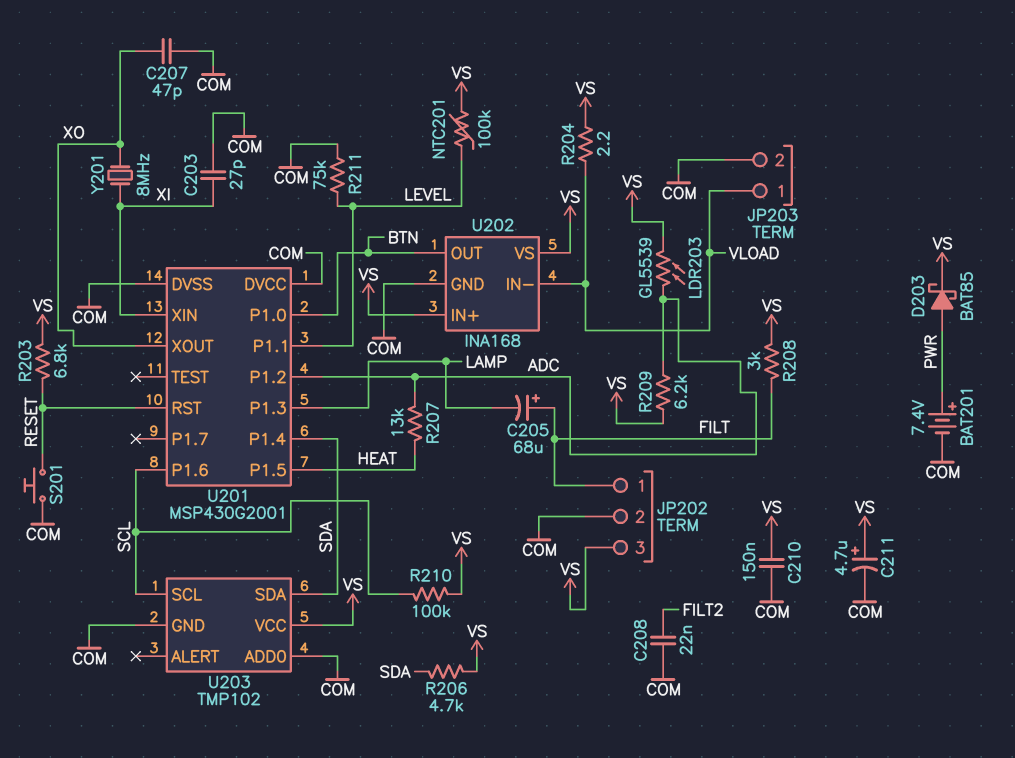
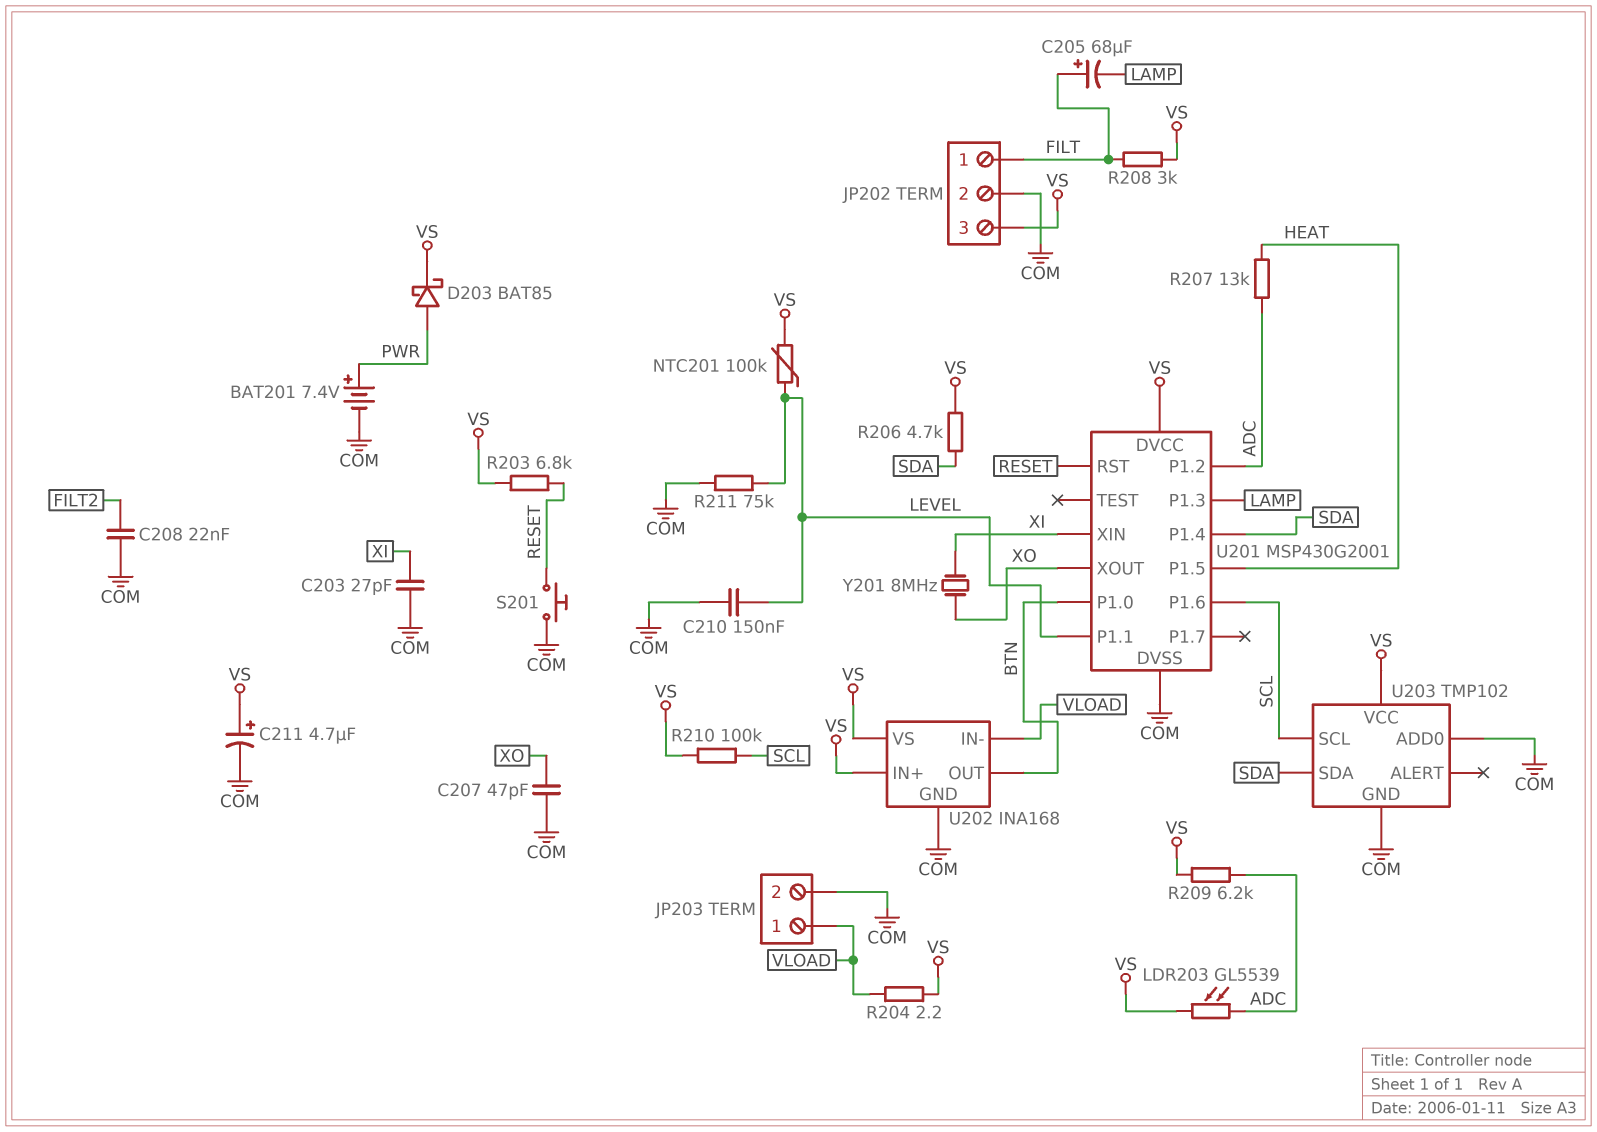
C210: 150nF (COM, VS) -> 150nF (COM, LEVEL)
U201 pin DVCC: COM -> VS

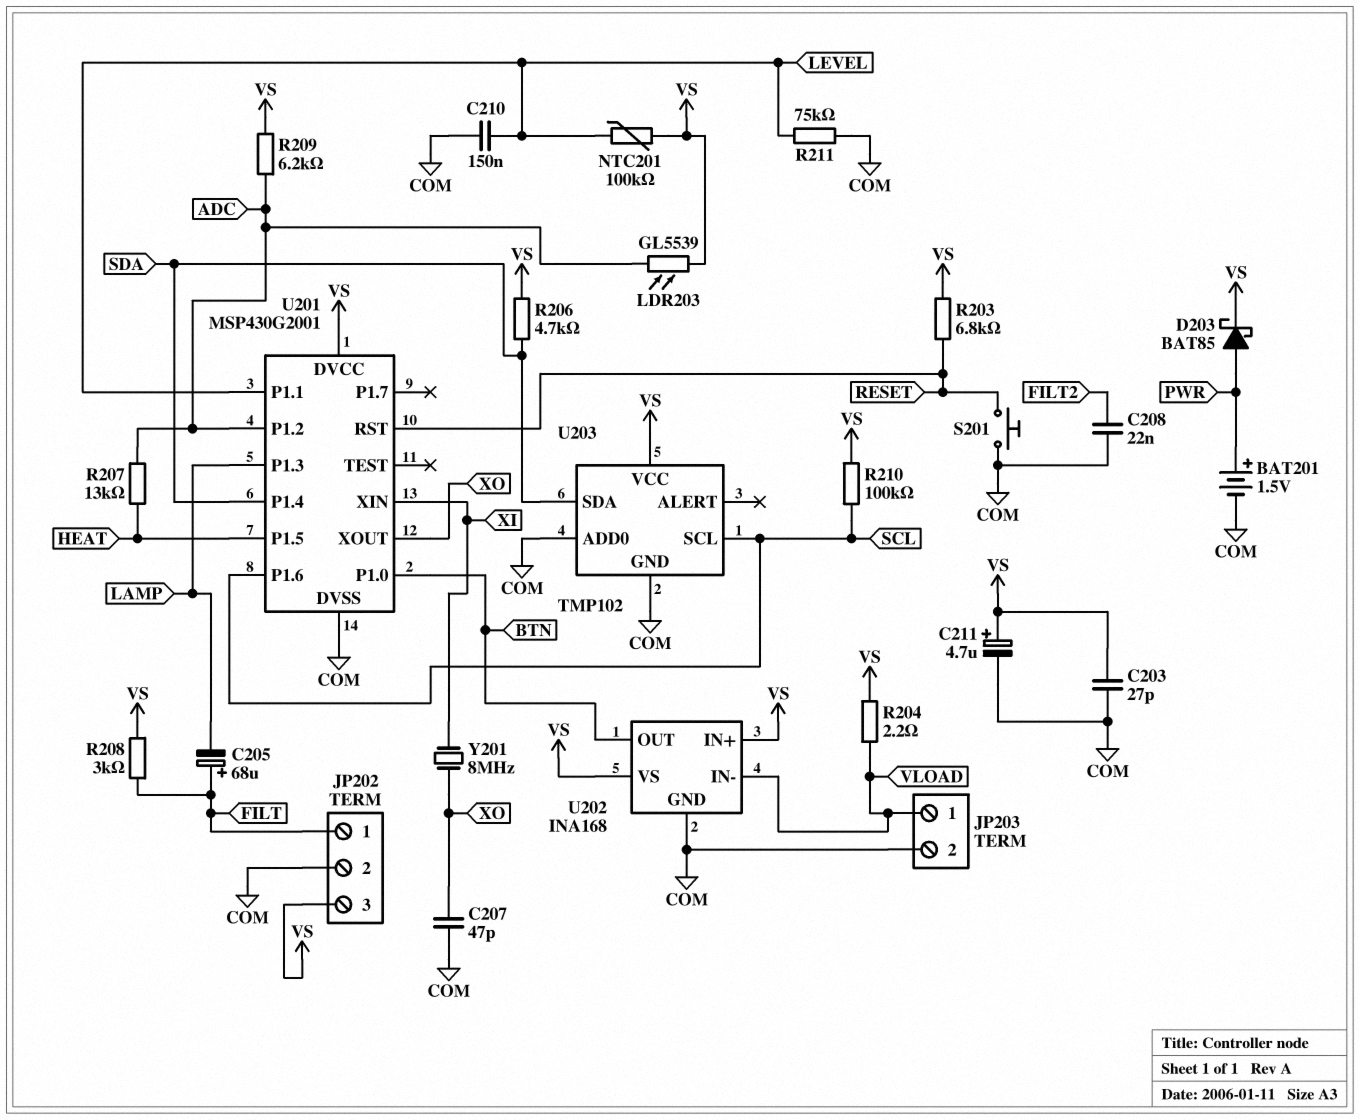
BAT201: 7.4V (plus PWR, minus COM) -> 1.5V (plus PWR, minus COM)
C203: 27pF (COM, XI) -> 27pF (COM, VS)

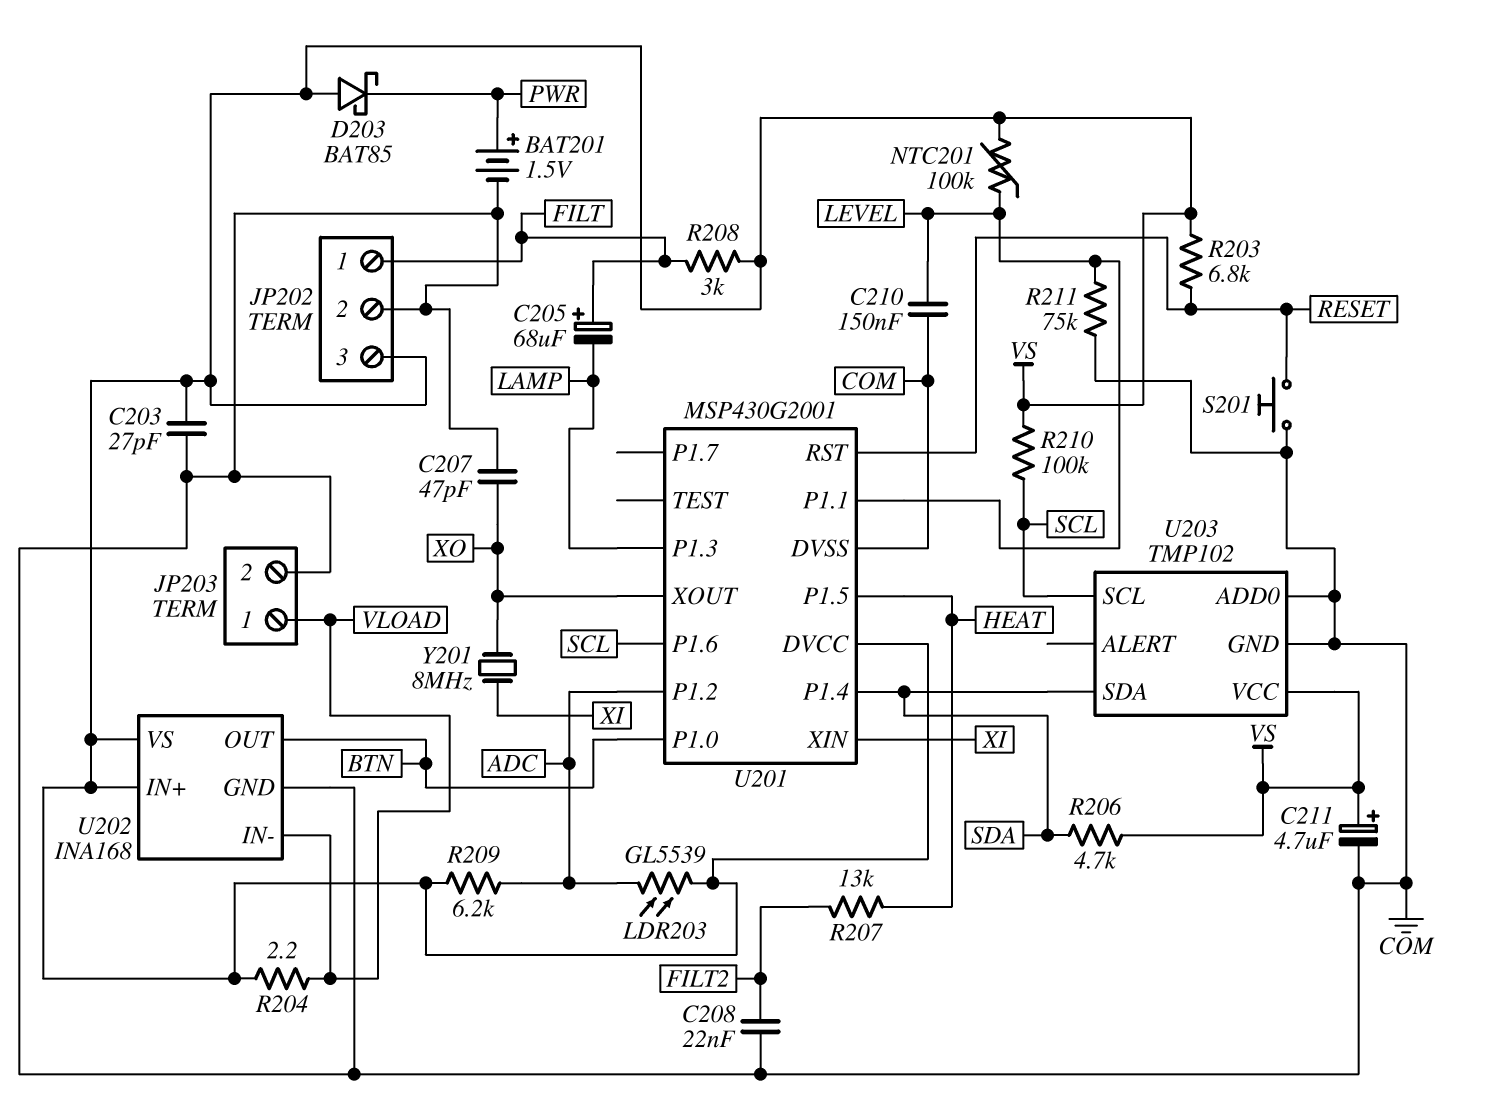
D203: schottky BAT85 (A PWR, K VS) -> schottky BAT85 (A VS, K PWR)
R207: 13k (ADC, HEAT) -> 13k (FILT2, HEAT)

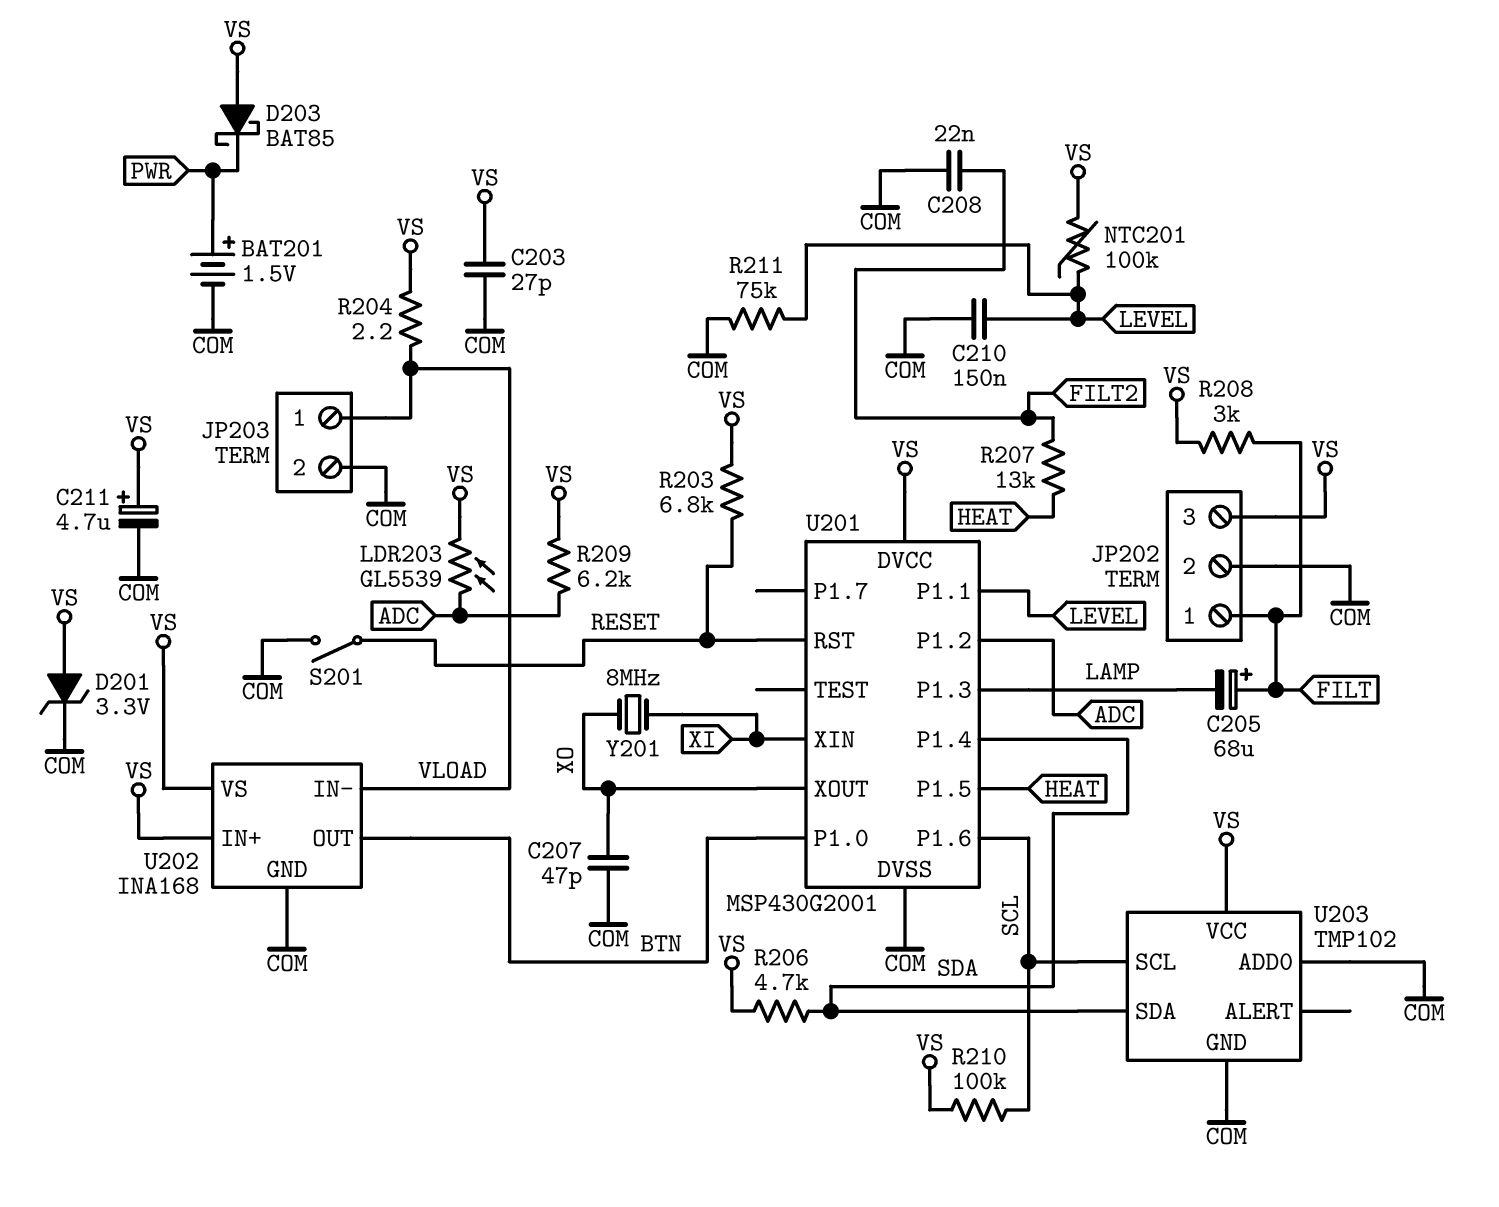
D201: none -> zener 3.3V (A VS, K COM)
S201: button (COM, RESET) -> switch (COM, RESET)

